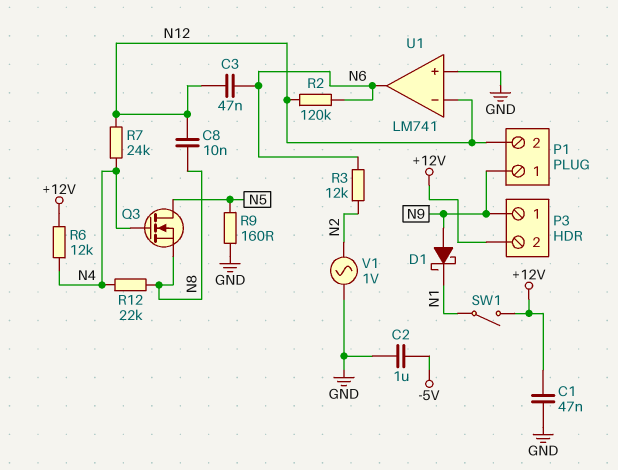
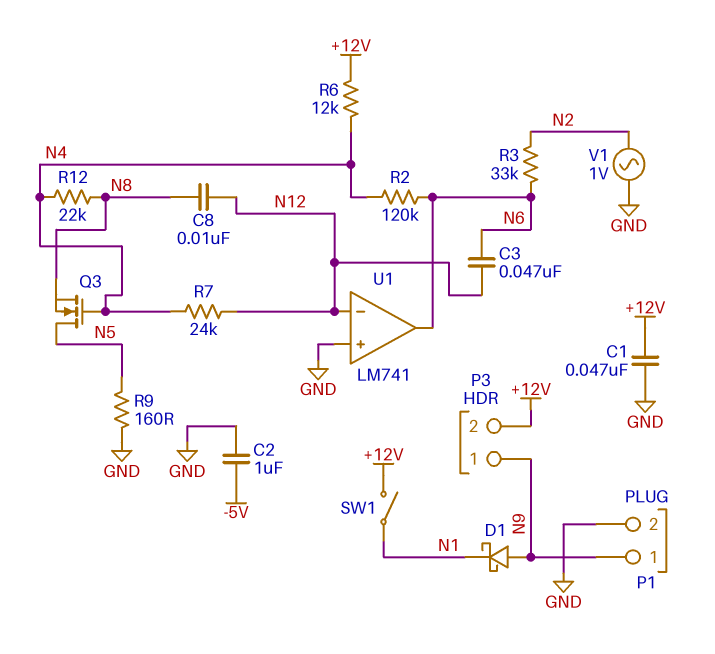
P1 pin 2: N12 -> GND
R2: 120k (N6, N12) -> 120k (N4, N6)
R3: 12k (N2, N6) -> 33k (N2, N6)

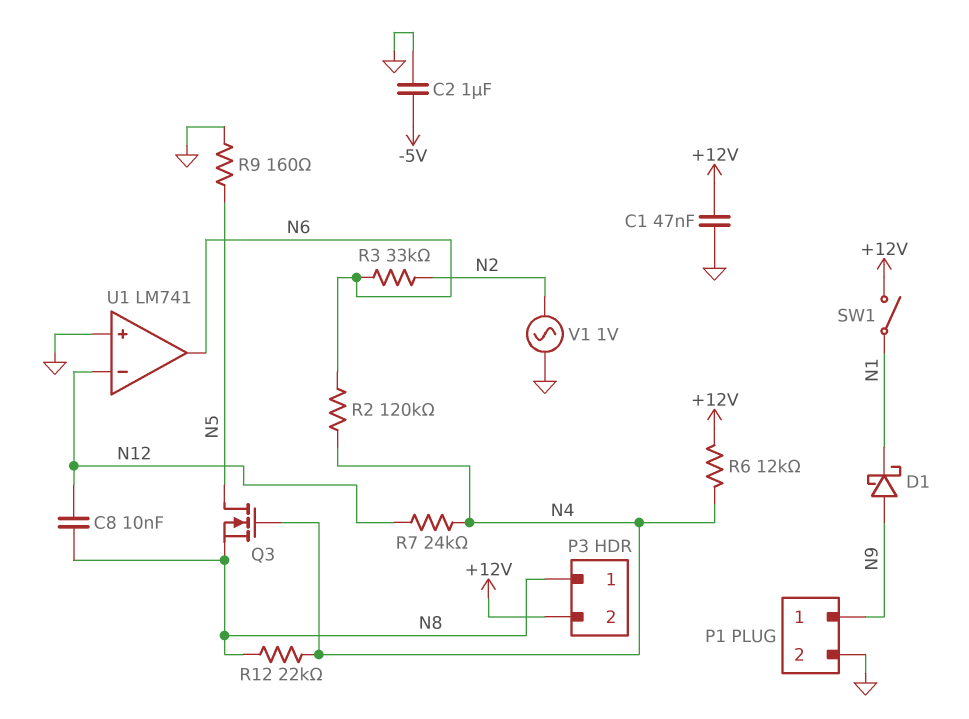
C3: 47nF (N6, N12) -> none
P3 pin 1: N9 -> N8

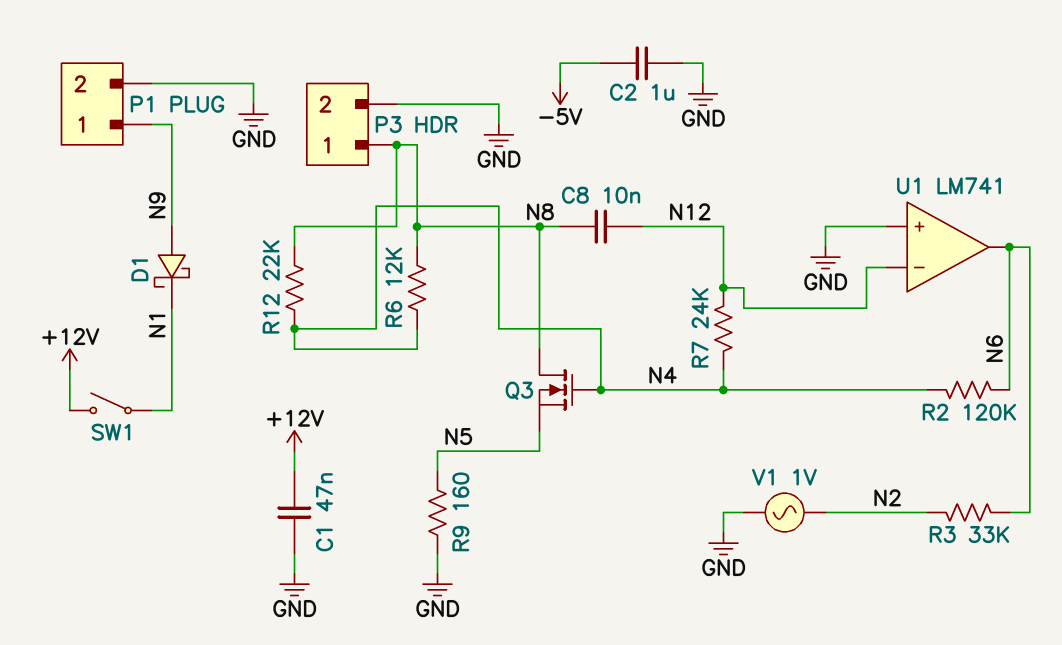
P3 pin 2: +12V -> GND
Q3: NMOS (G N4, D N5, S N8) -> NMOS (G N4, D N8, S N5)
R6: 12k (+12V, N4) -> 12k (N4, N8)

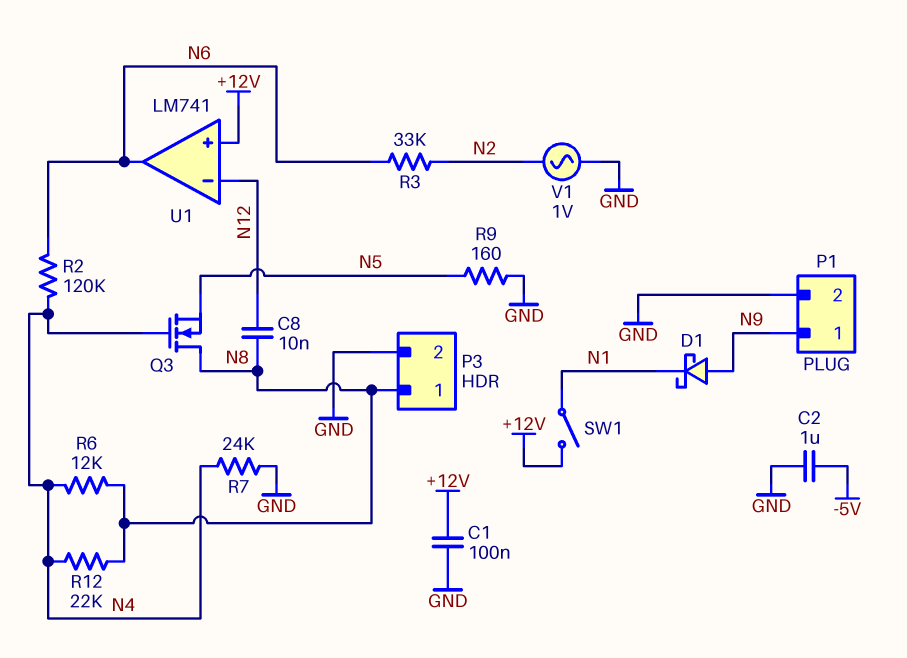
C1: 47nF (+12V, GND) -> 100nF (+12V, GND)
R7: 24k (N4, N12) -> 24k (GND, N4)
U1 pin in+: GND -> +12V

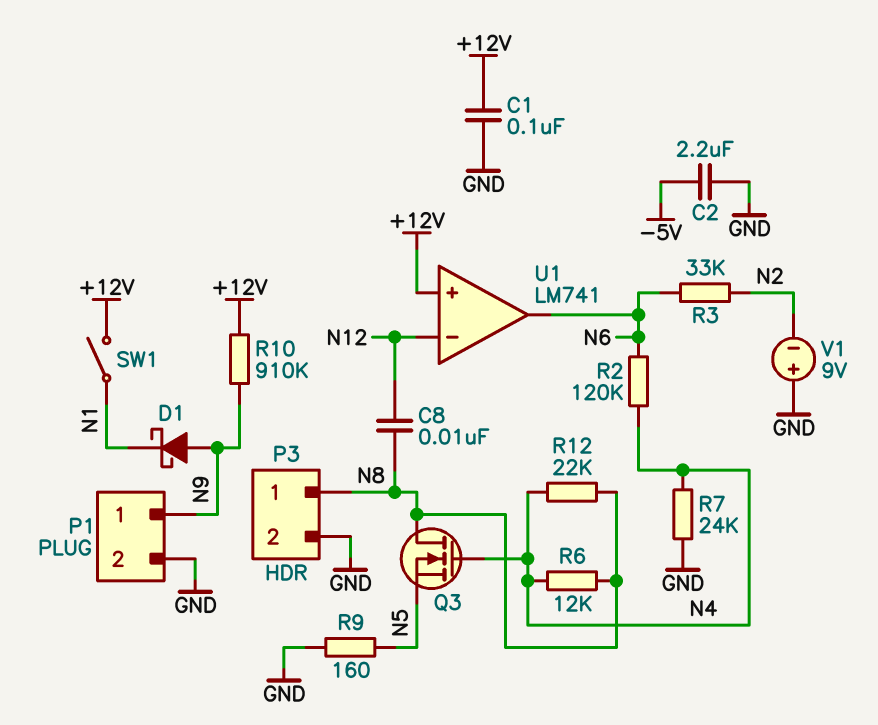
C2: 1uF (-5V, GND) -> 2.2uF (-5V, GND)
R10: none -> 910k (+12V, N9)
V1: AC 1V (GND, N2) -> 9V (plus GND, minus N2)

